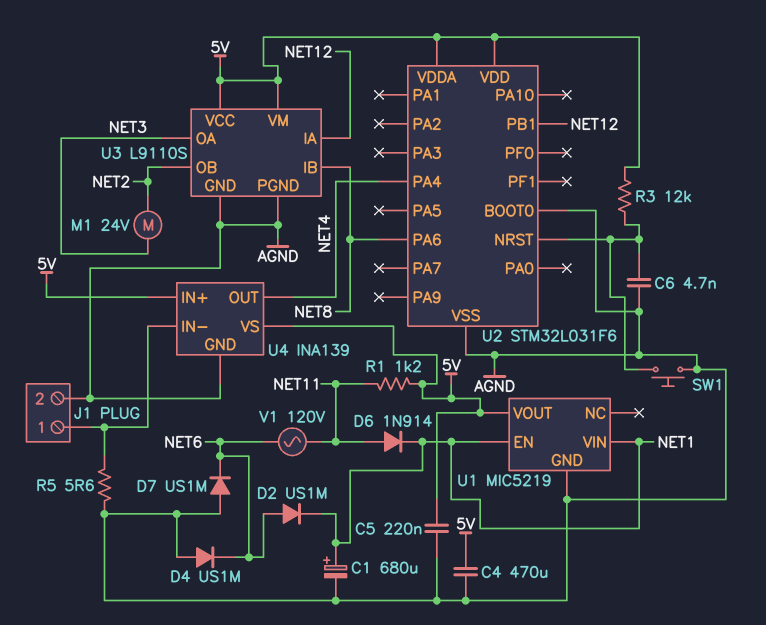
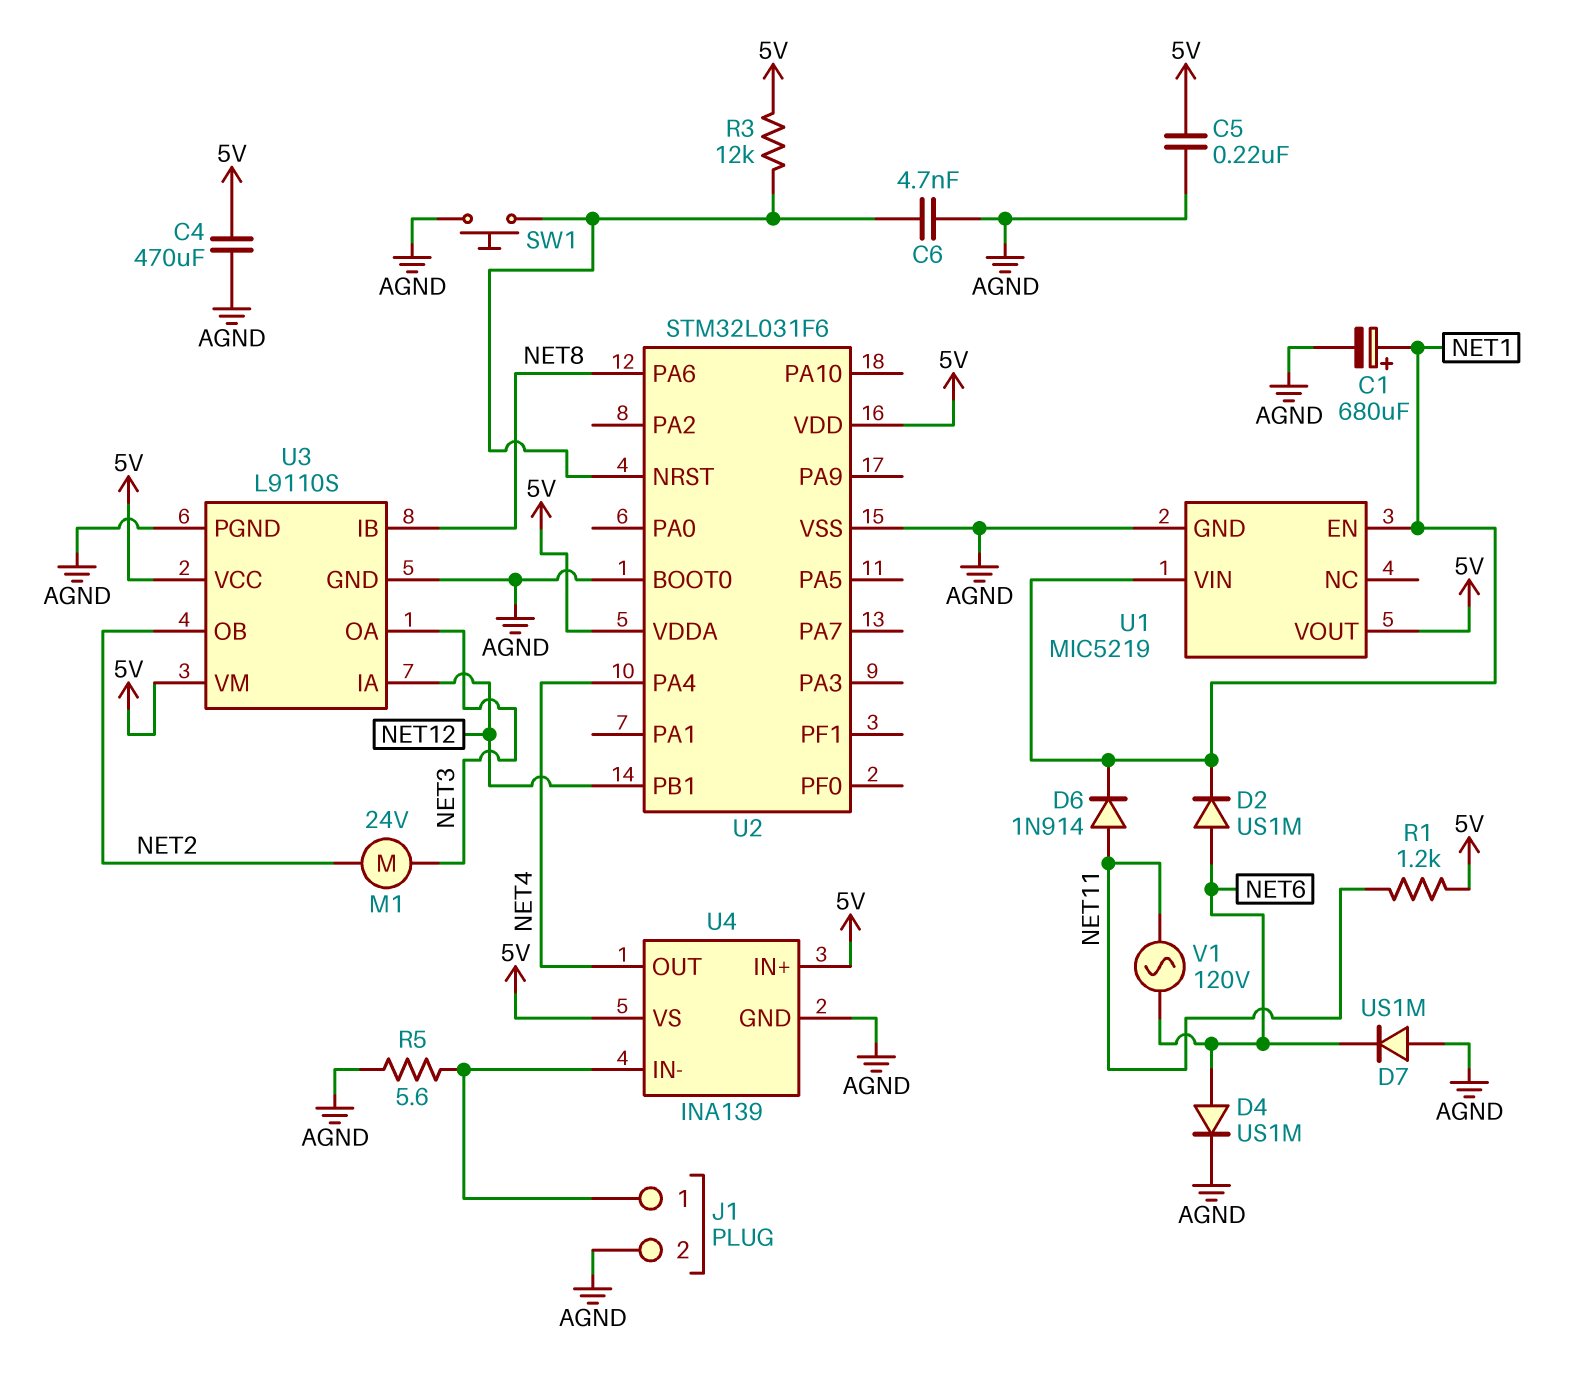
D4: diode US1M (A AGND, K NET6) -> diode US1M (A NET6, K AGND)

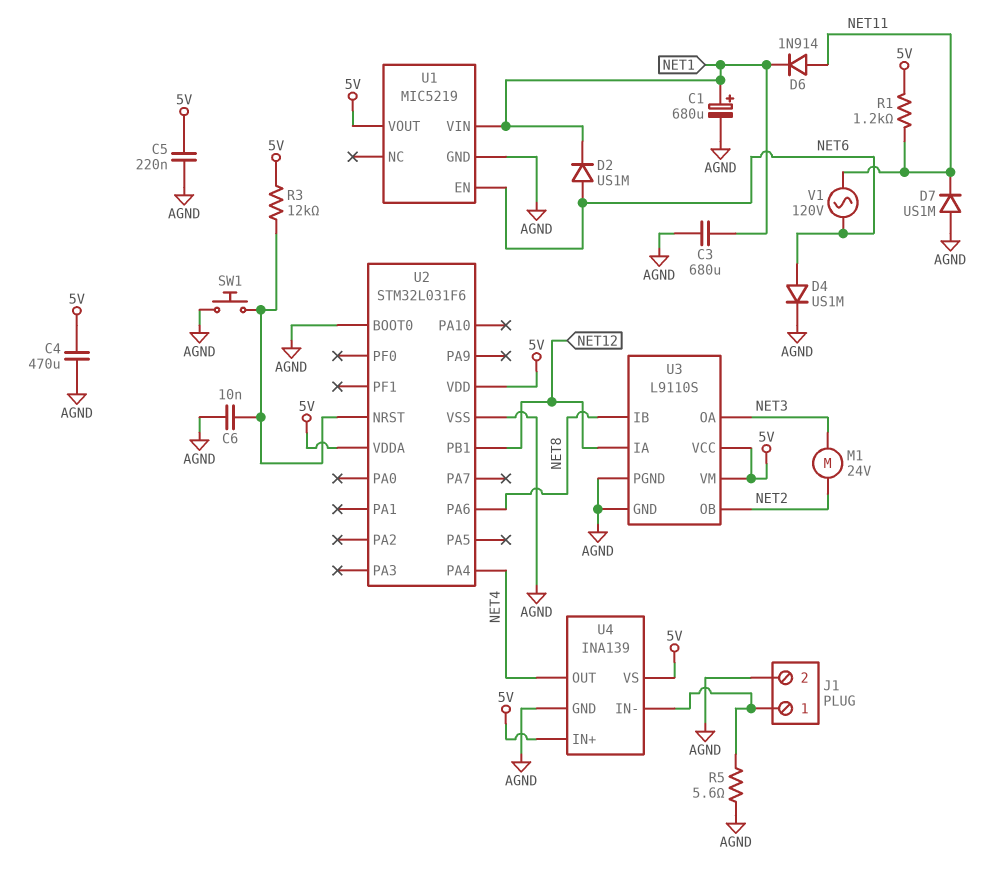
C3: none -> 680uF (AGND, NET1)
C6: 4.7nF (AGND, U2/NRST) -> 10nF (AGND, U2/NRST)
D7: diode US1M (A AGND, K NET6) -> diode US1M (A AGND, K NET11)
U1 pin EN: NET1 -> NET6

